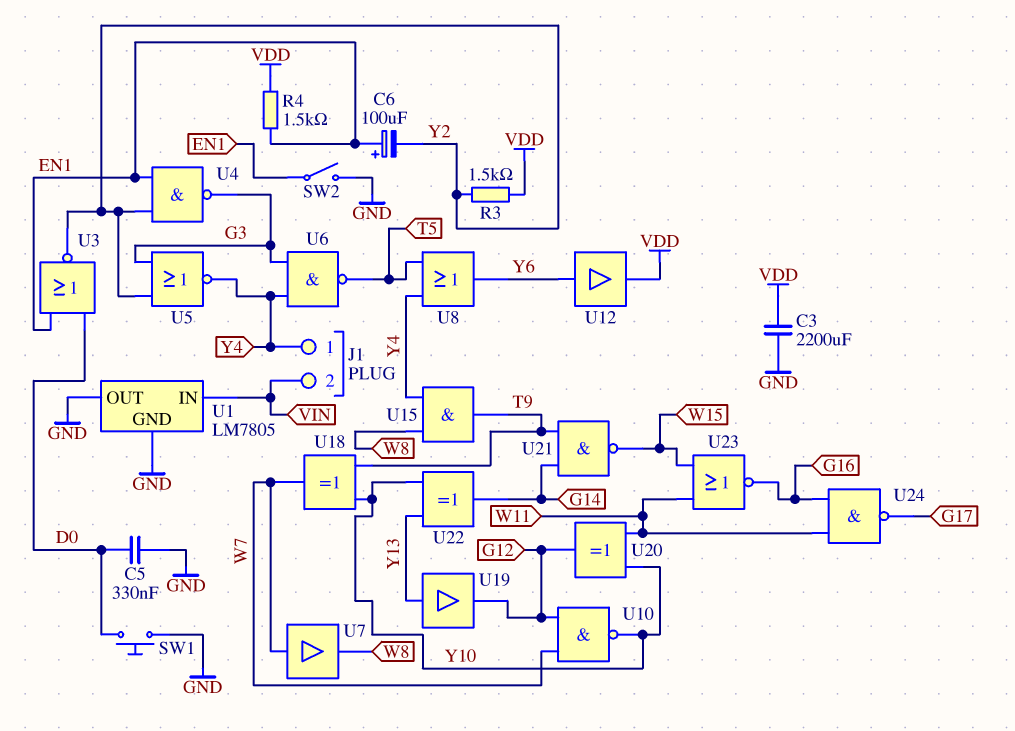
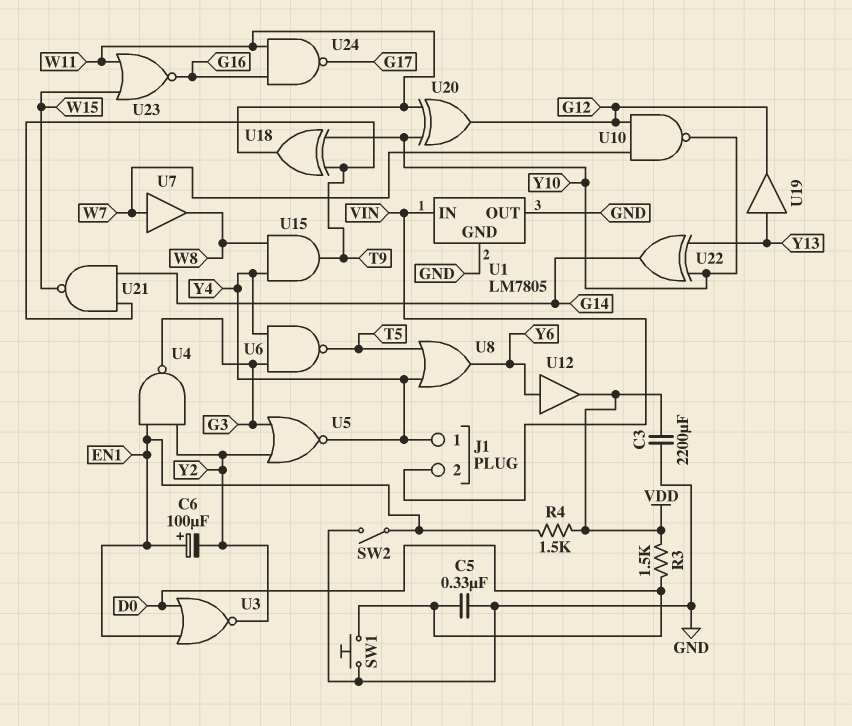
R3: 1.5k (VDD, Y2) -> 1.5k (D0, VDD)
U18: XOR (in T9, in Y10, out W7) -> XOR (in T9, in Y10, out W11)

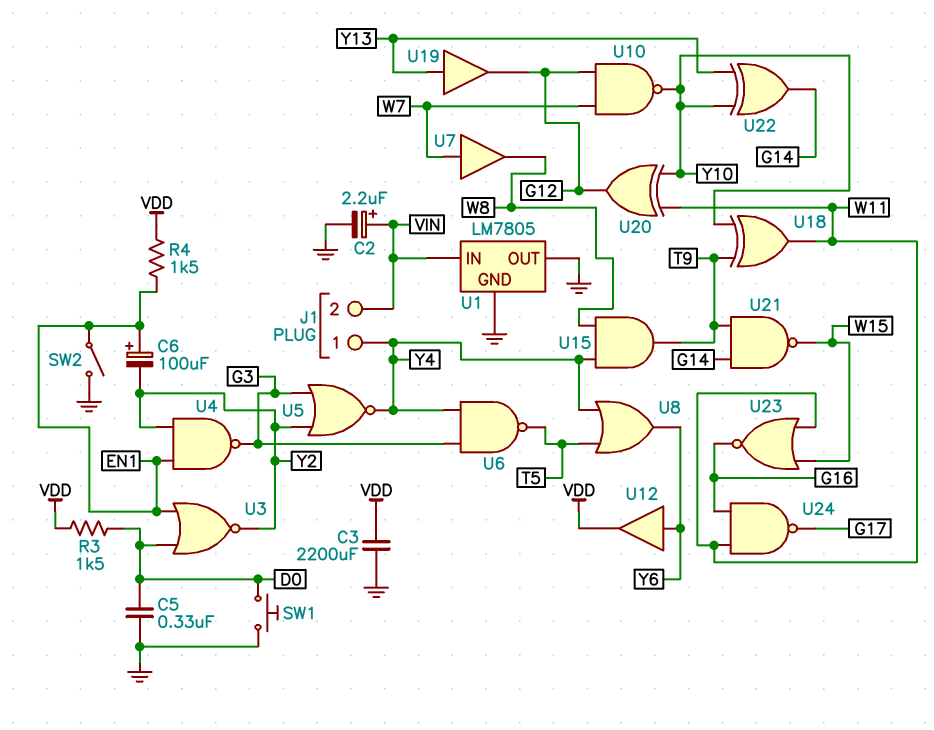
C2: none -> 2.2uF (plus VIN, minus GND)

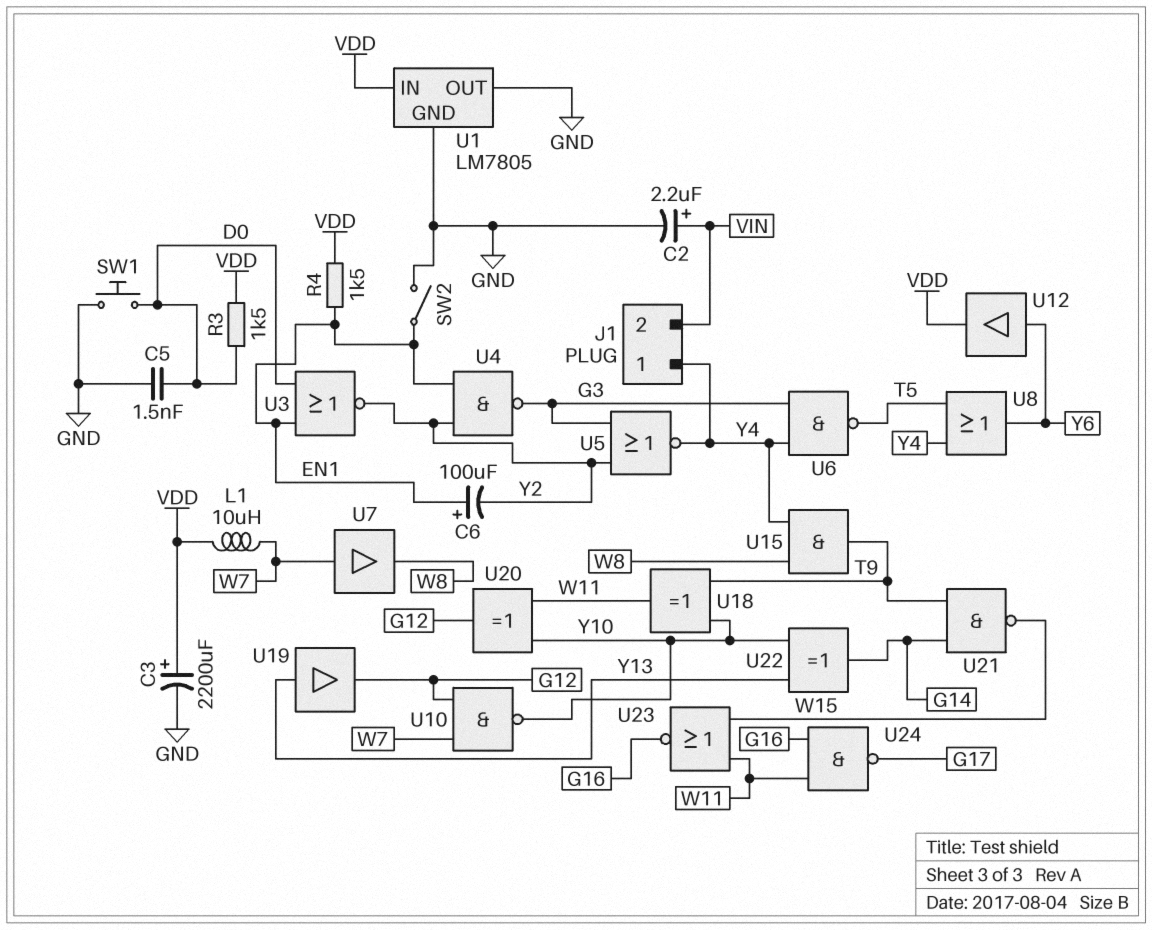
C3: 2200uF (GND, VDD) -> 2200uF (plus VDD, minus GND)
C5: 330nF (D0, GND) -> 1.5nF (D0, GND)
L1: none -> 10uH (VDD, W7)
U1 pin IN: VIN -> VDD

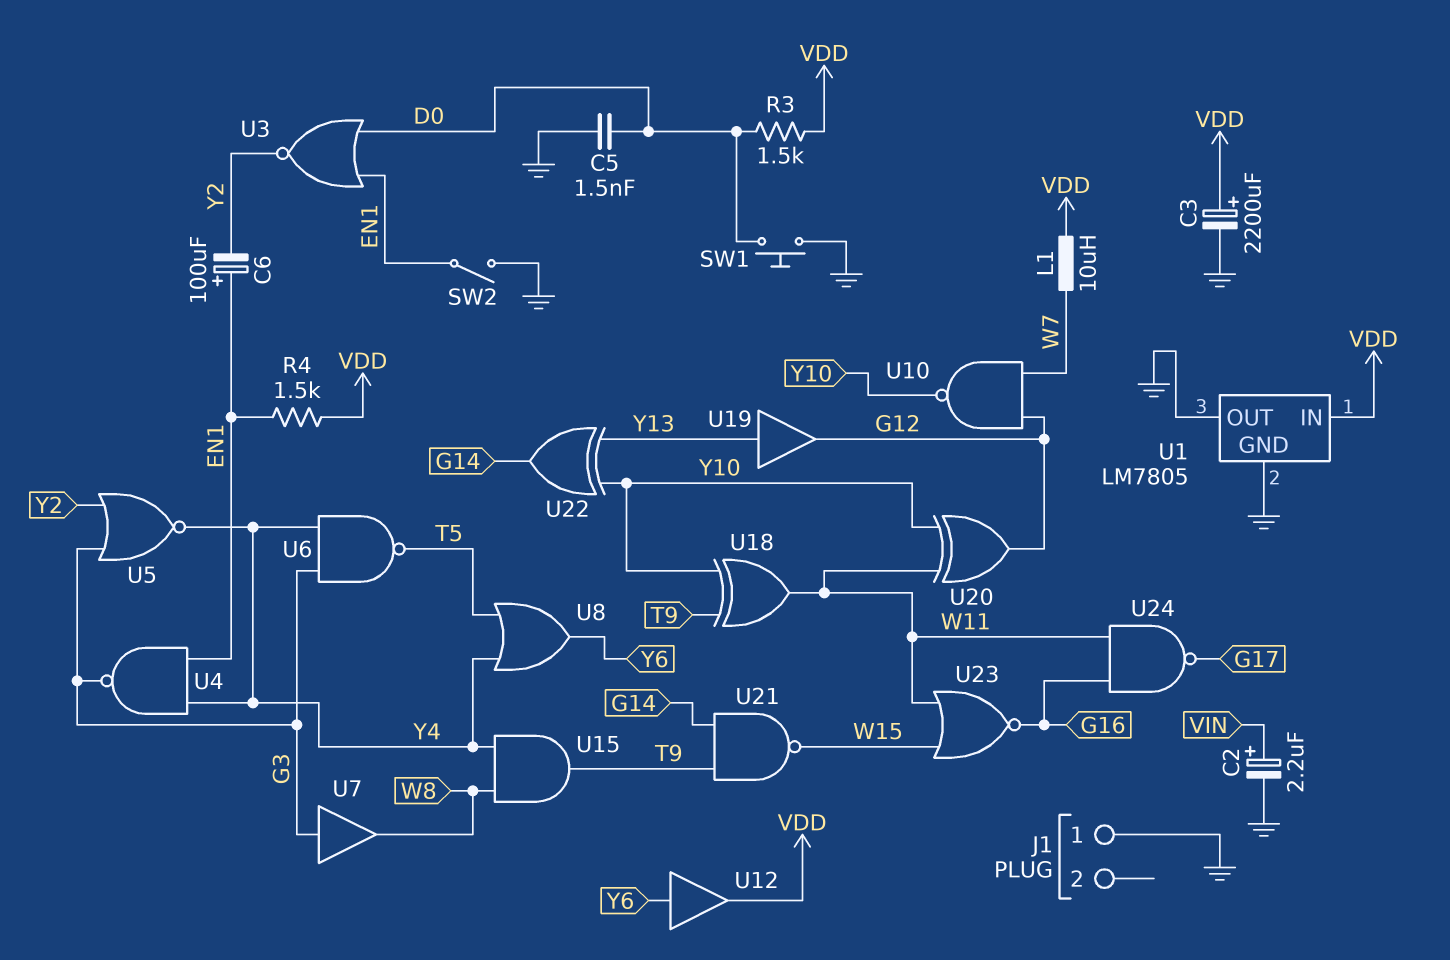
J1 pin 1: Y4 -> GND
J1 pin 2: VIN -> none
U4: NAND (in EN1, in Y2, out G3) -> NAND (in EN1, in Y4, out G3)
U7: buffer (in W7, out W8) -> buffer (in G3, out W8)

